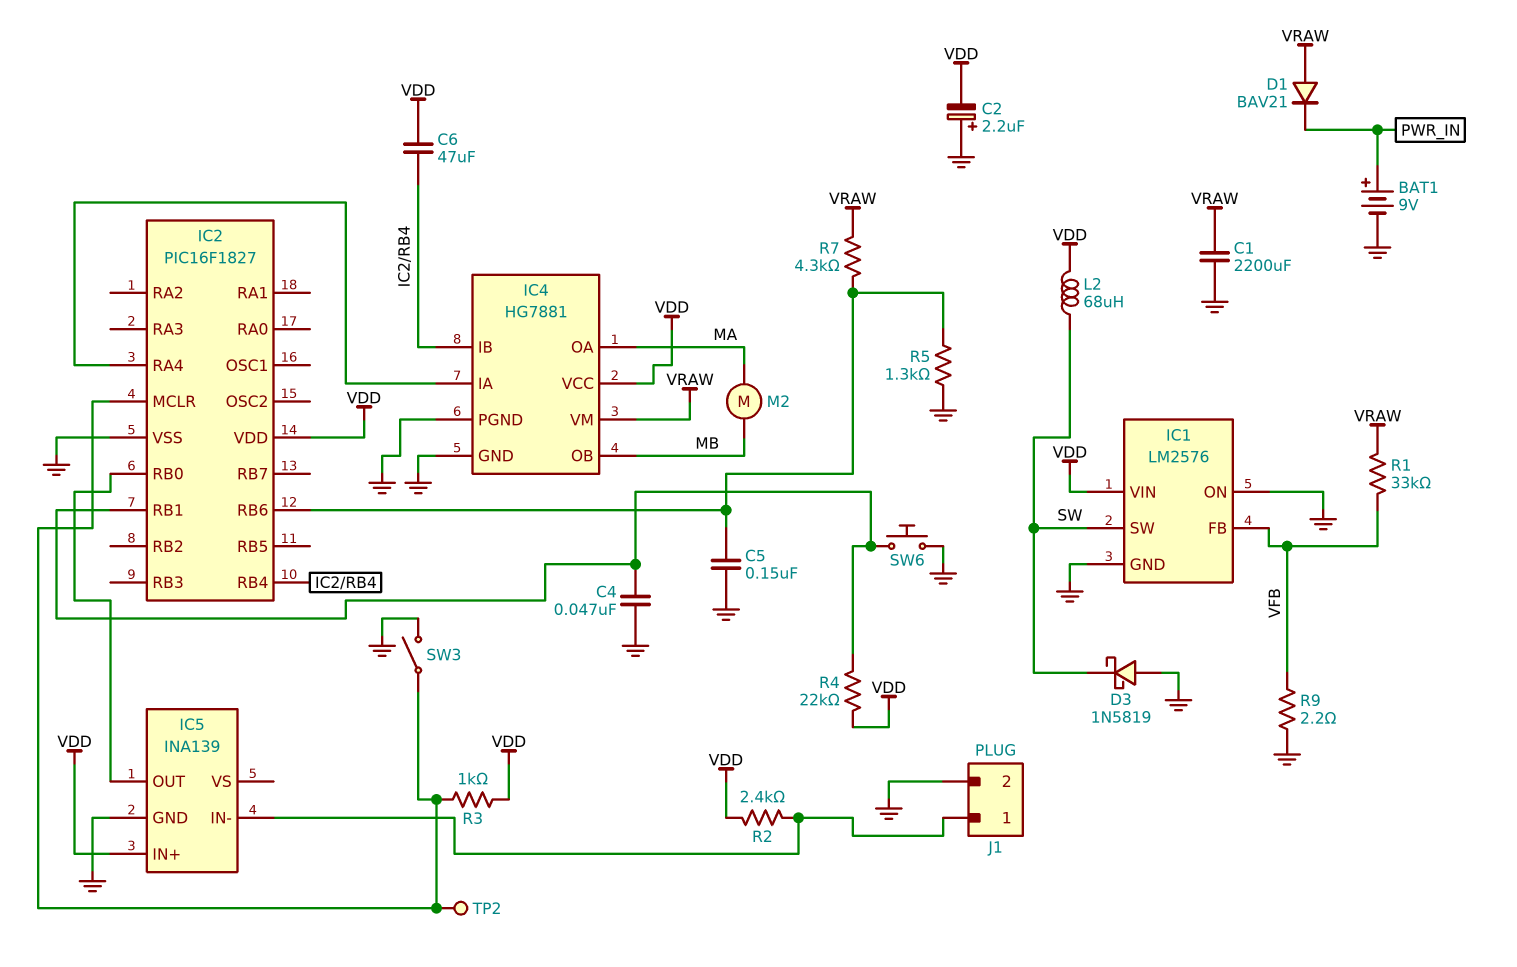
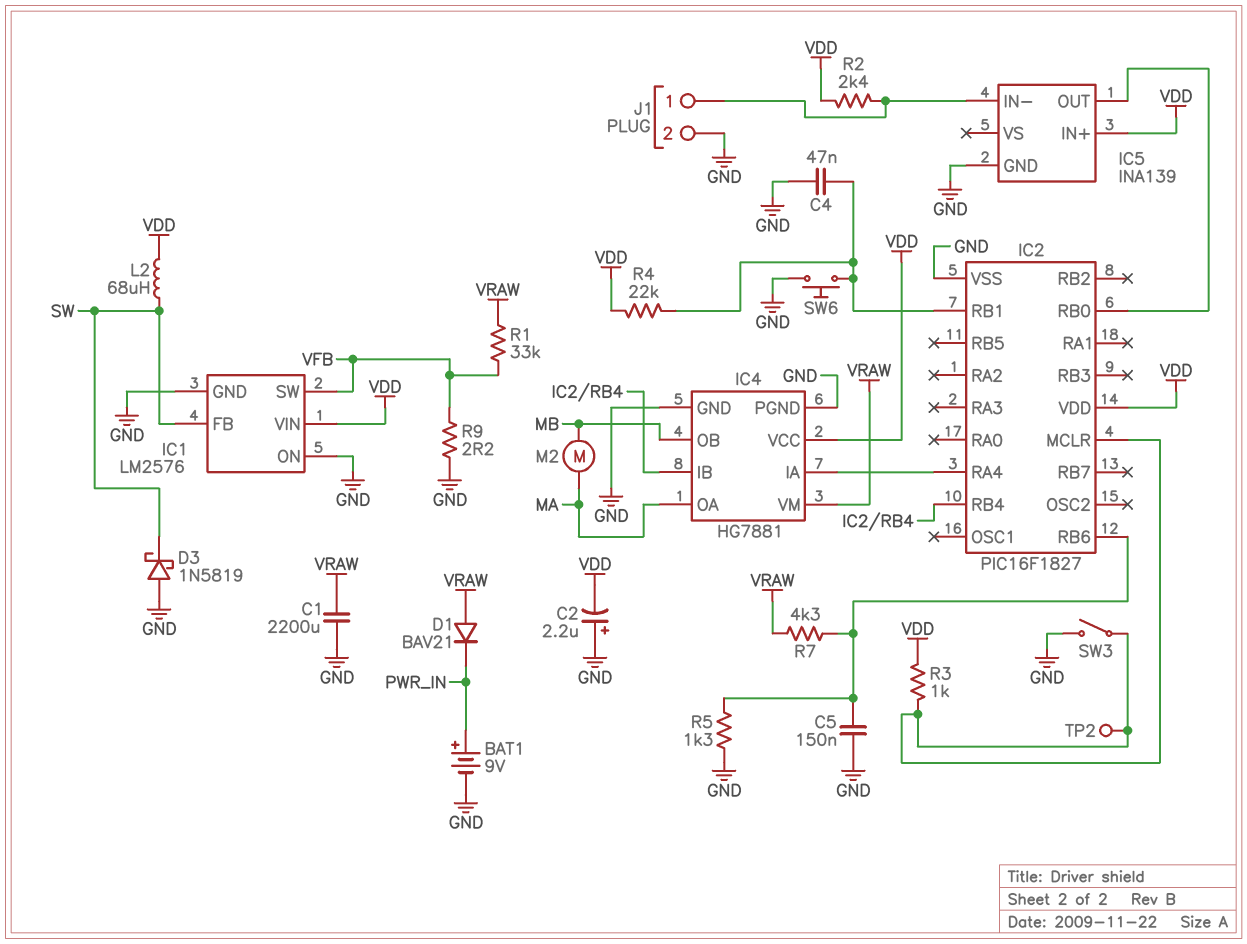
C6: 47uF (IC2/RB4, VDD) -> none
IC1 pin FB: VFB -> SW
IC1 pin SW: SW -> VFB

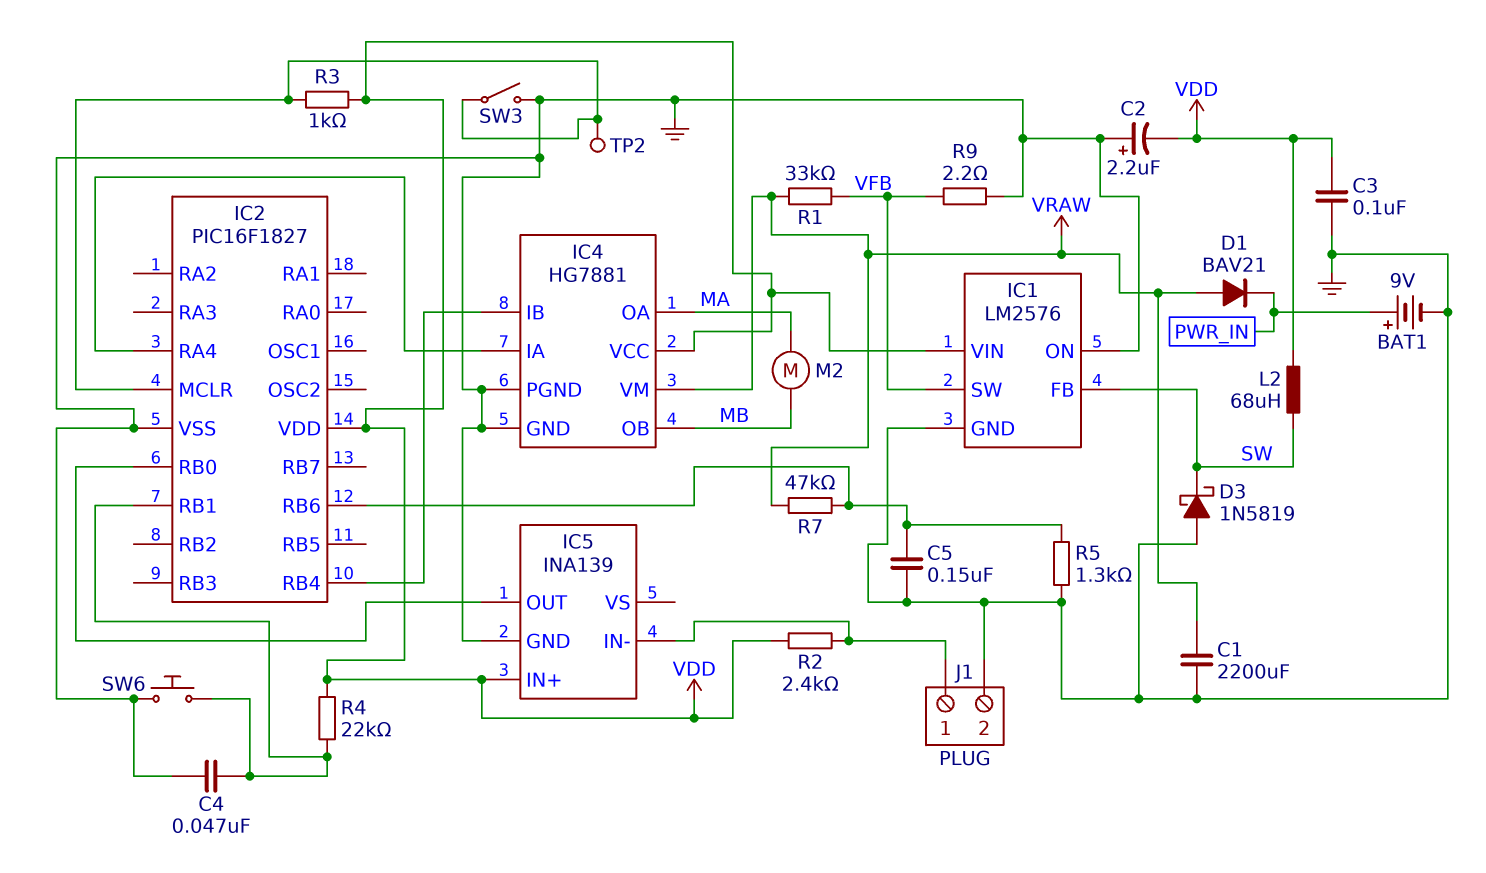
C3: none -> 100nF (GND, VDD)
R7: 4.3k (IC2/RB6, VRAW) -> 47k (IC2/RB6, VRAW)

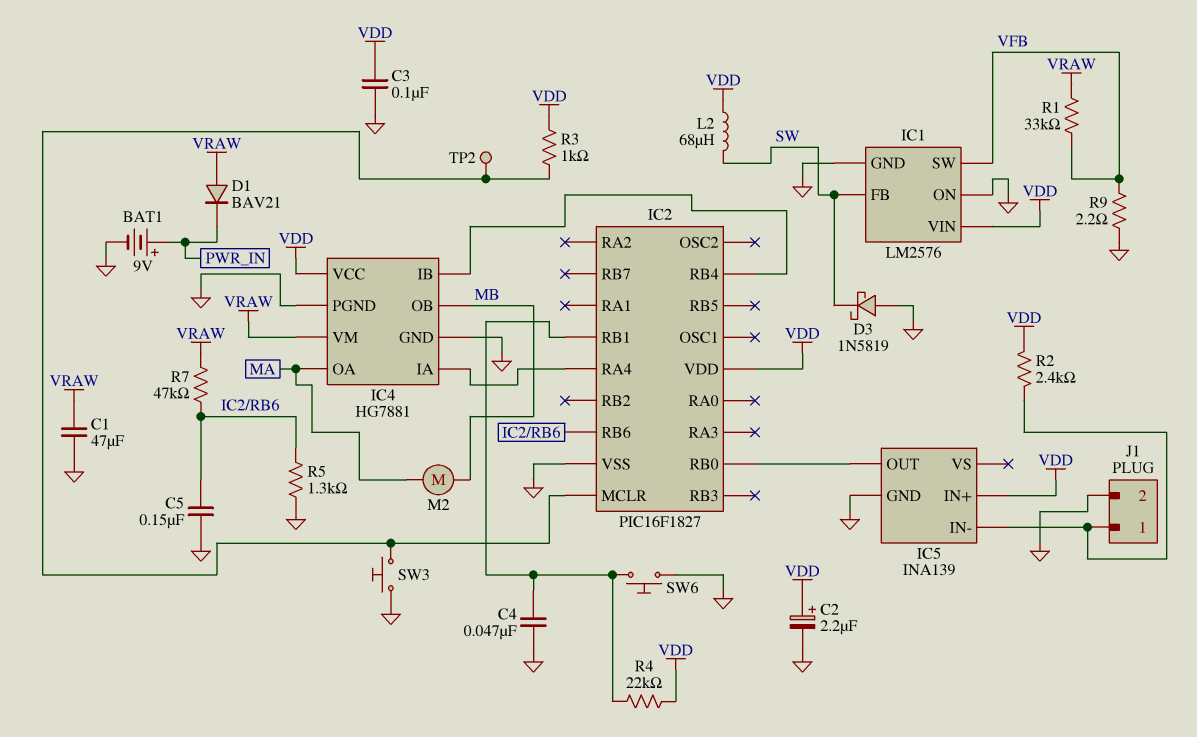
C1: 2200uF (GND, VRAW) -> 47uF (GND, VRAW)
C2: 2.2uF (plus GND, minus VDD) -> 2.2uF (plus VDD, minus GND)
SW3: switch (GND, IC2/MCLR) -> button (GND, IC2/MCLR)

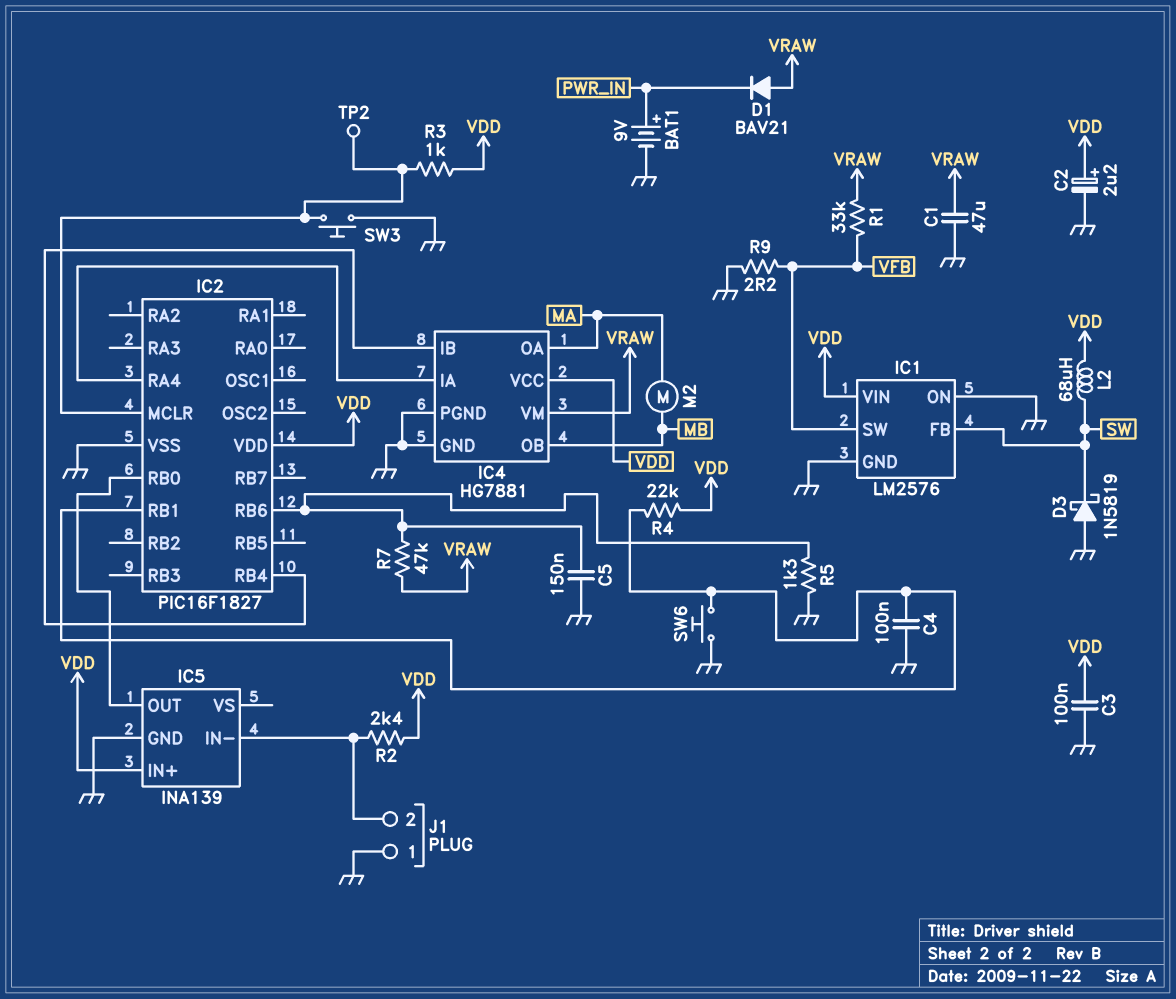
C4: 47nF (GND, IC2/RB1) -> 100nF (GND, IC2/RB1)
J1 pin 1: IC5/IN- -> GND
J1 pin 2: GND -> IC5/IN-

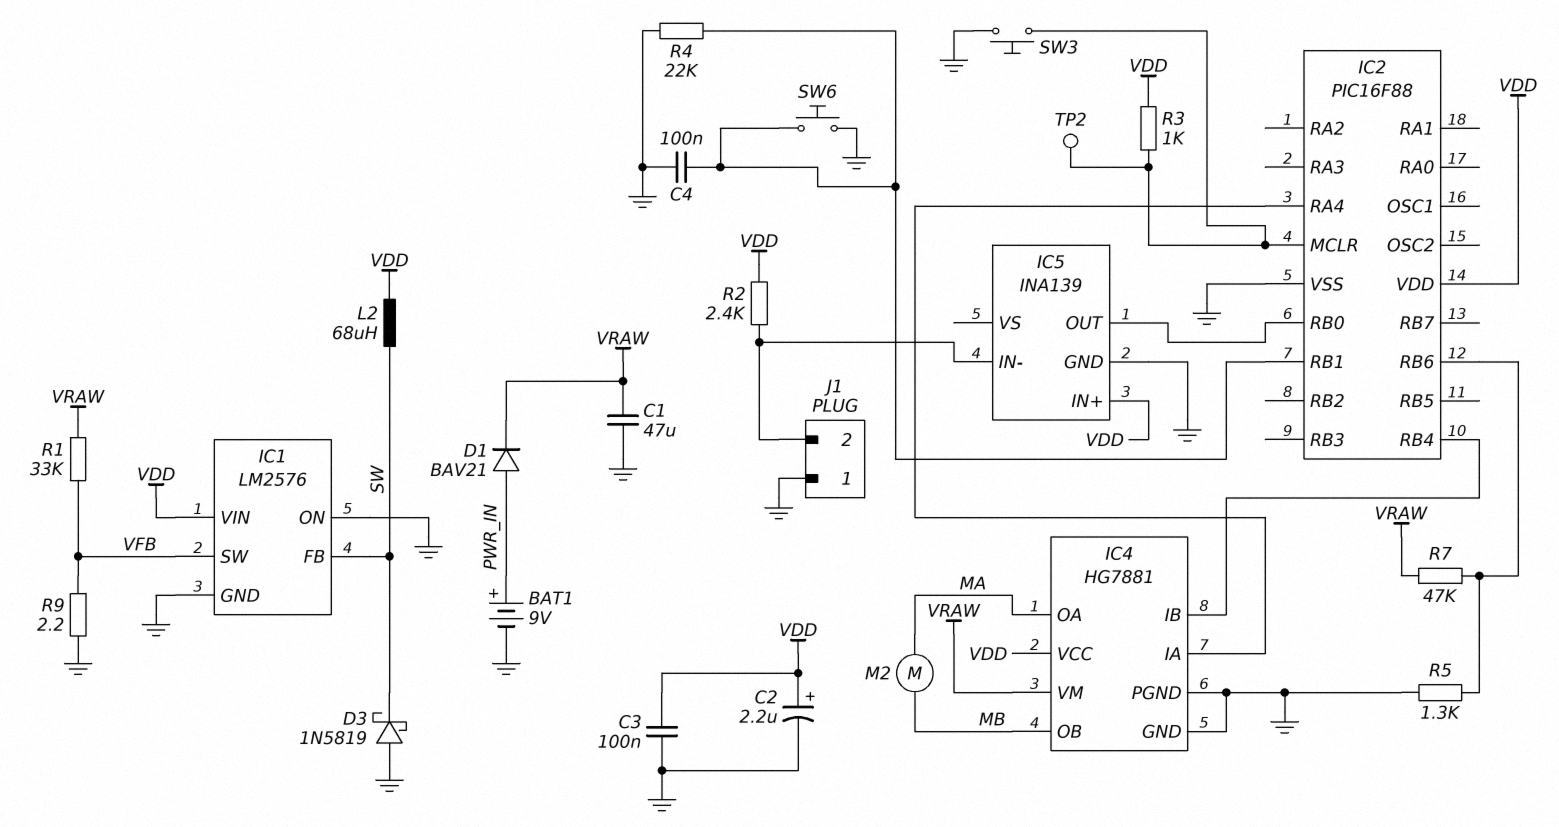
C5: 150nF (GND, IC2/RB6) -> none
D1: diode BAV21 (A VRAW, K PWR_IN) -> diode BAV21 (A PWR_IN, K VRAW)
IC2: PIC16F1827 -> PIC16F88
R4: 22k (IC2/RB1, VDD) -> 22k (GND, IC2/RB1)

